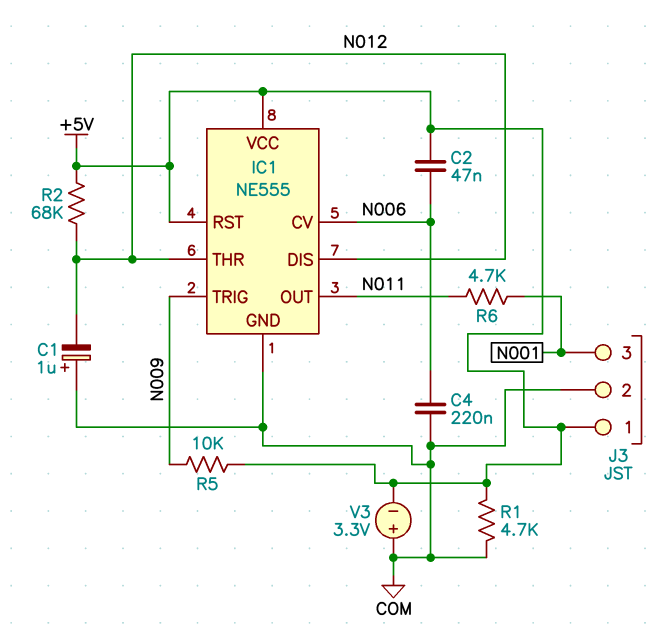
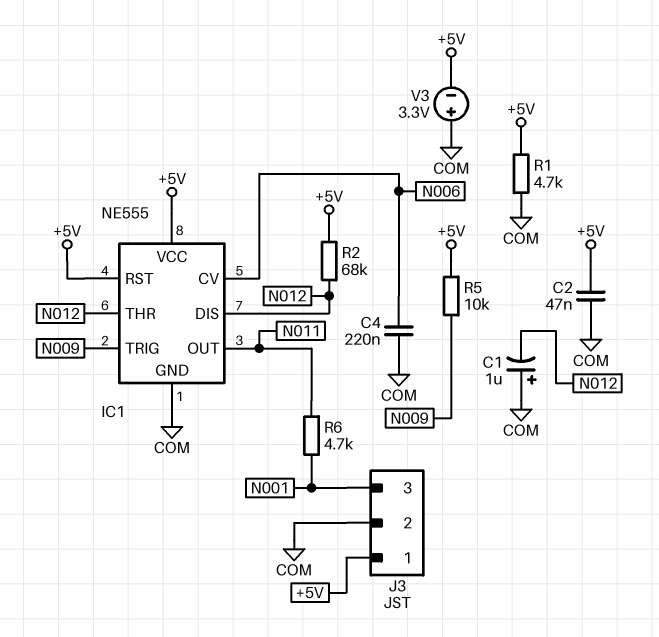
C2: 47nF (+5V, N006) -> 47nF (+5V, COM)

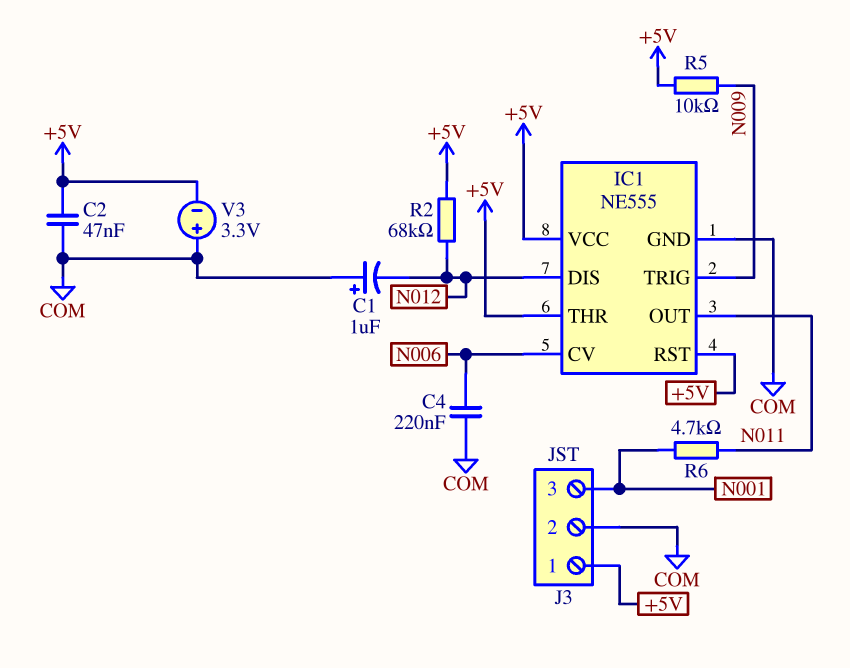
IC1 pin THR: N012 -> +5V
R1: 4.7k (+5V, COM) -> none

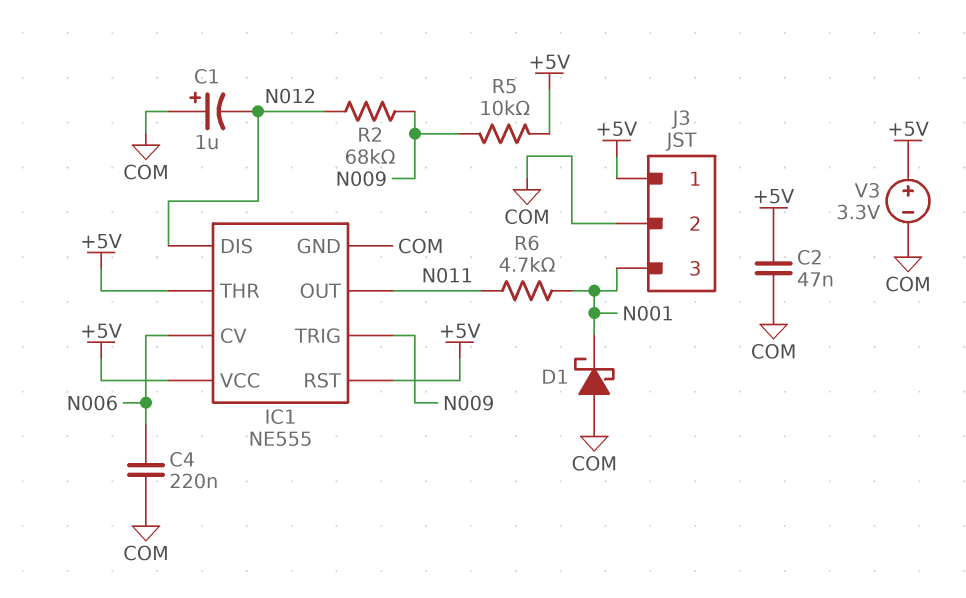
D1: none -> schottky (A COM, K N001)
R2: 68k (+5V, N012) -> 68k (N009, N012)
V3: 3.3V (plus COM, minus +5V) -> 3.3V (plus +5V, minus COM)

